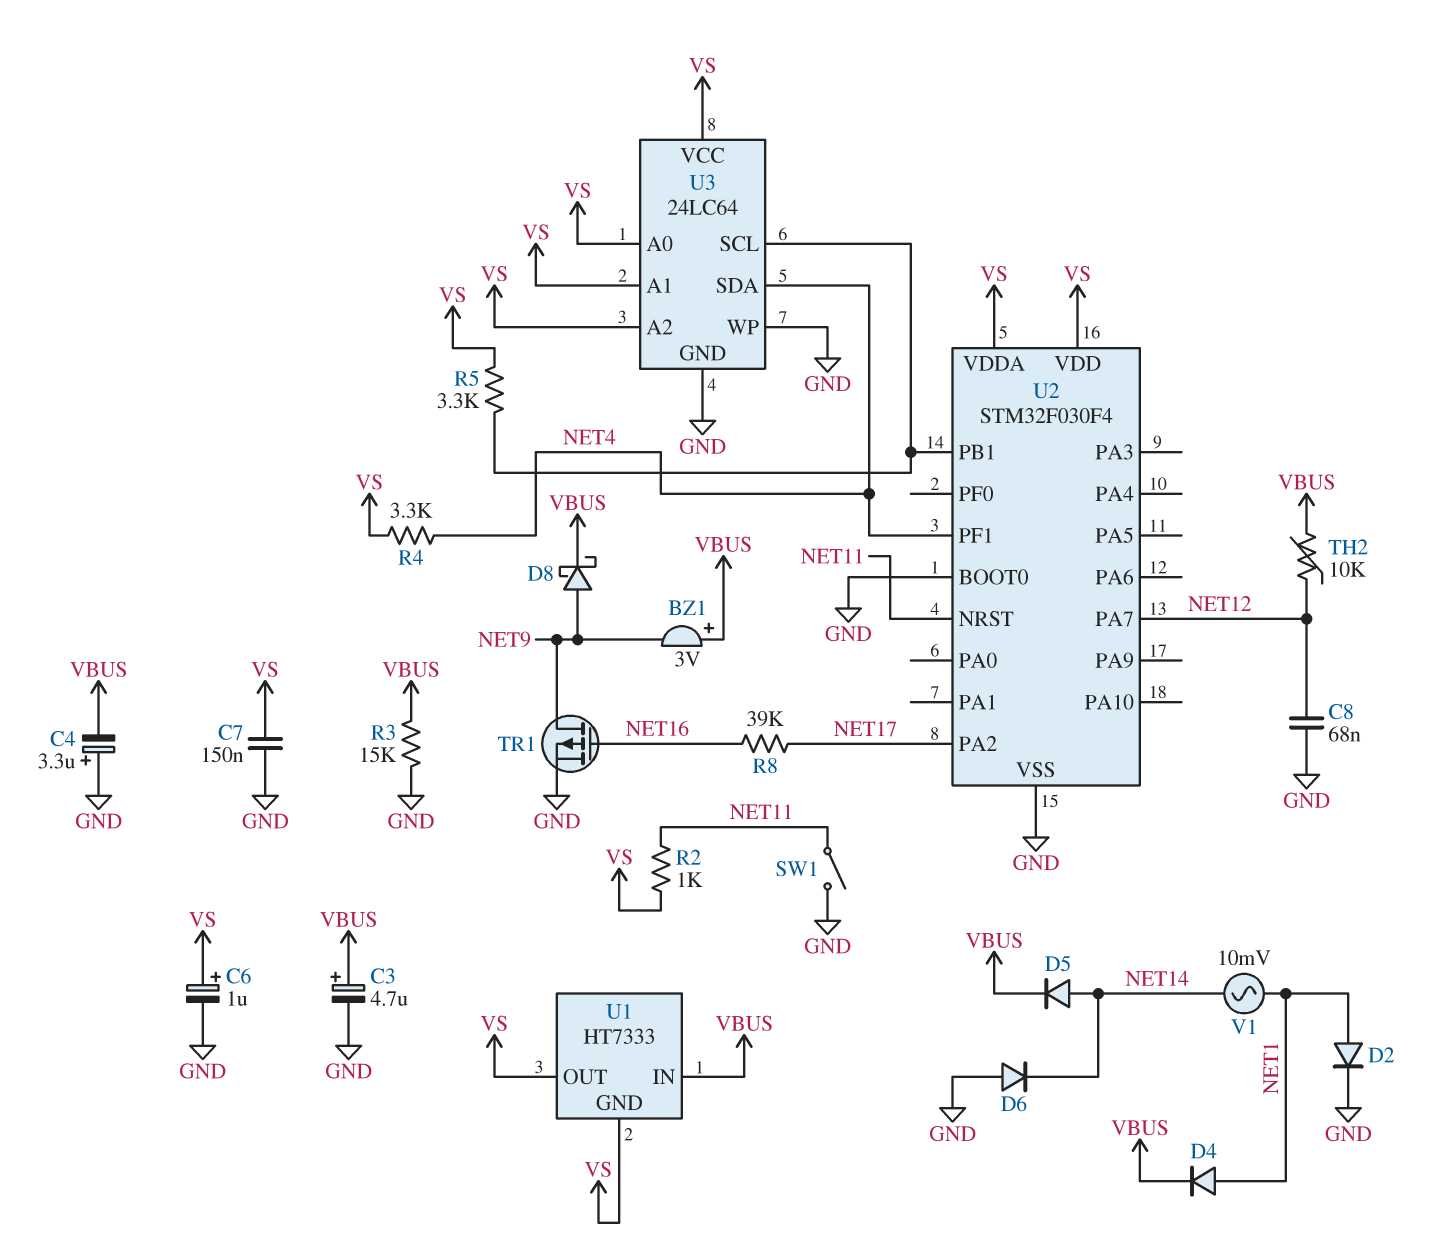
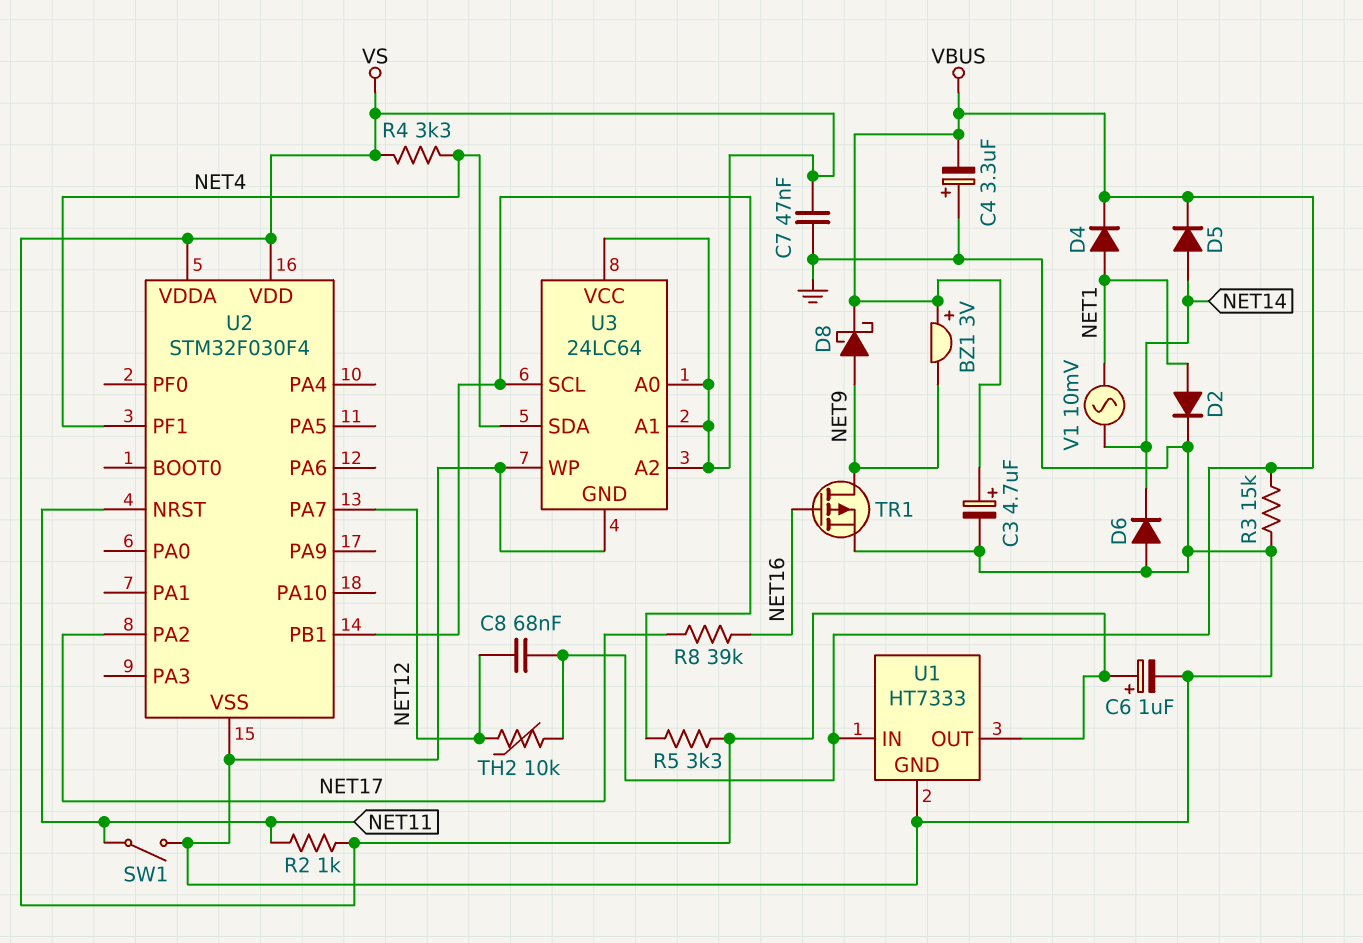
C7: 150nF (GND, VS) -> 47nF (GND, VS)
C8: 68nF (GND, NET12) -> 68nF (NET12, VBUS)
U1 pin GND: VS -> GND
U2 pin BOOT0: GND -> none

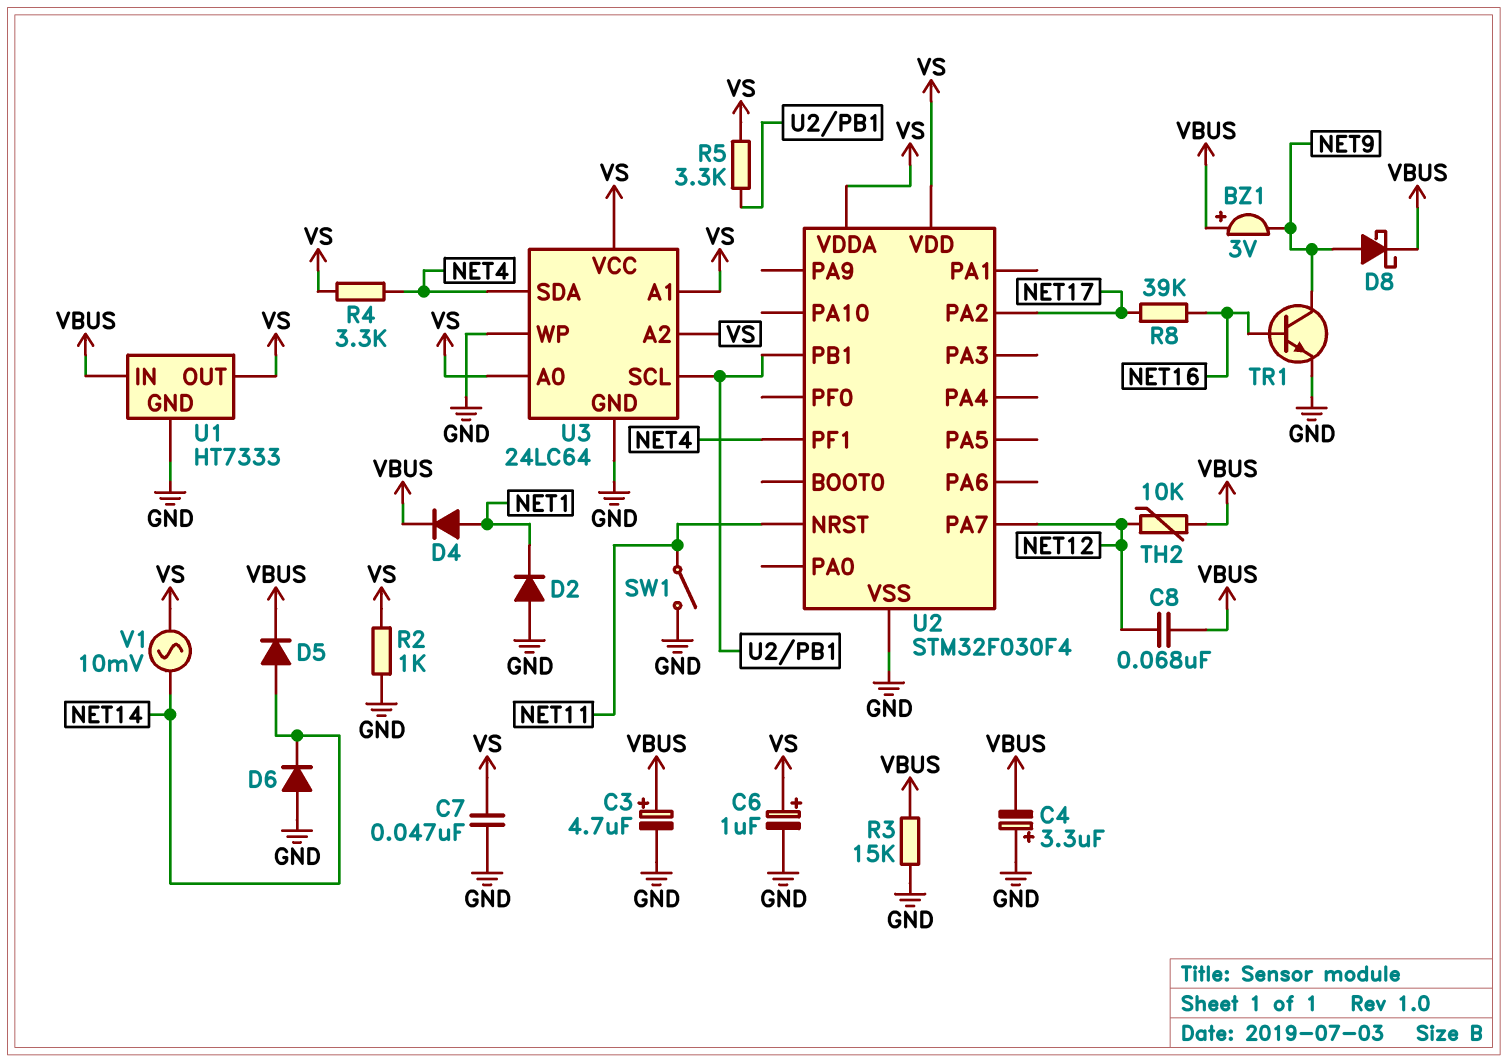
D2: diode (A NET1, K GND) -> diode (A GND, K NET1)
R2: 1k (NET11, VS) -> 1k (GND, VS)
TR1: PMOS (G NET16, D NET9, S GND) -> NPN (B NET16, C NET9, E GND)
V1: AC 10mV (NET1, NET14) -> AC 10mV (NET14, VS)

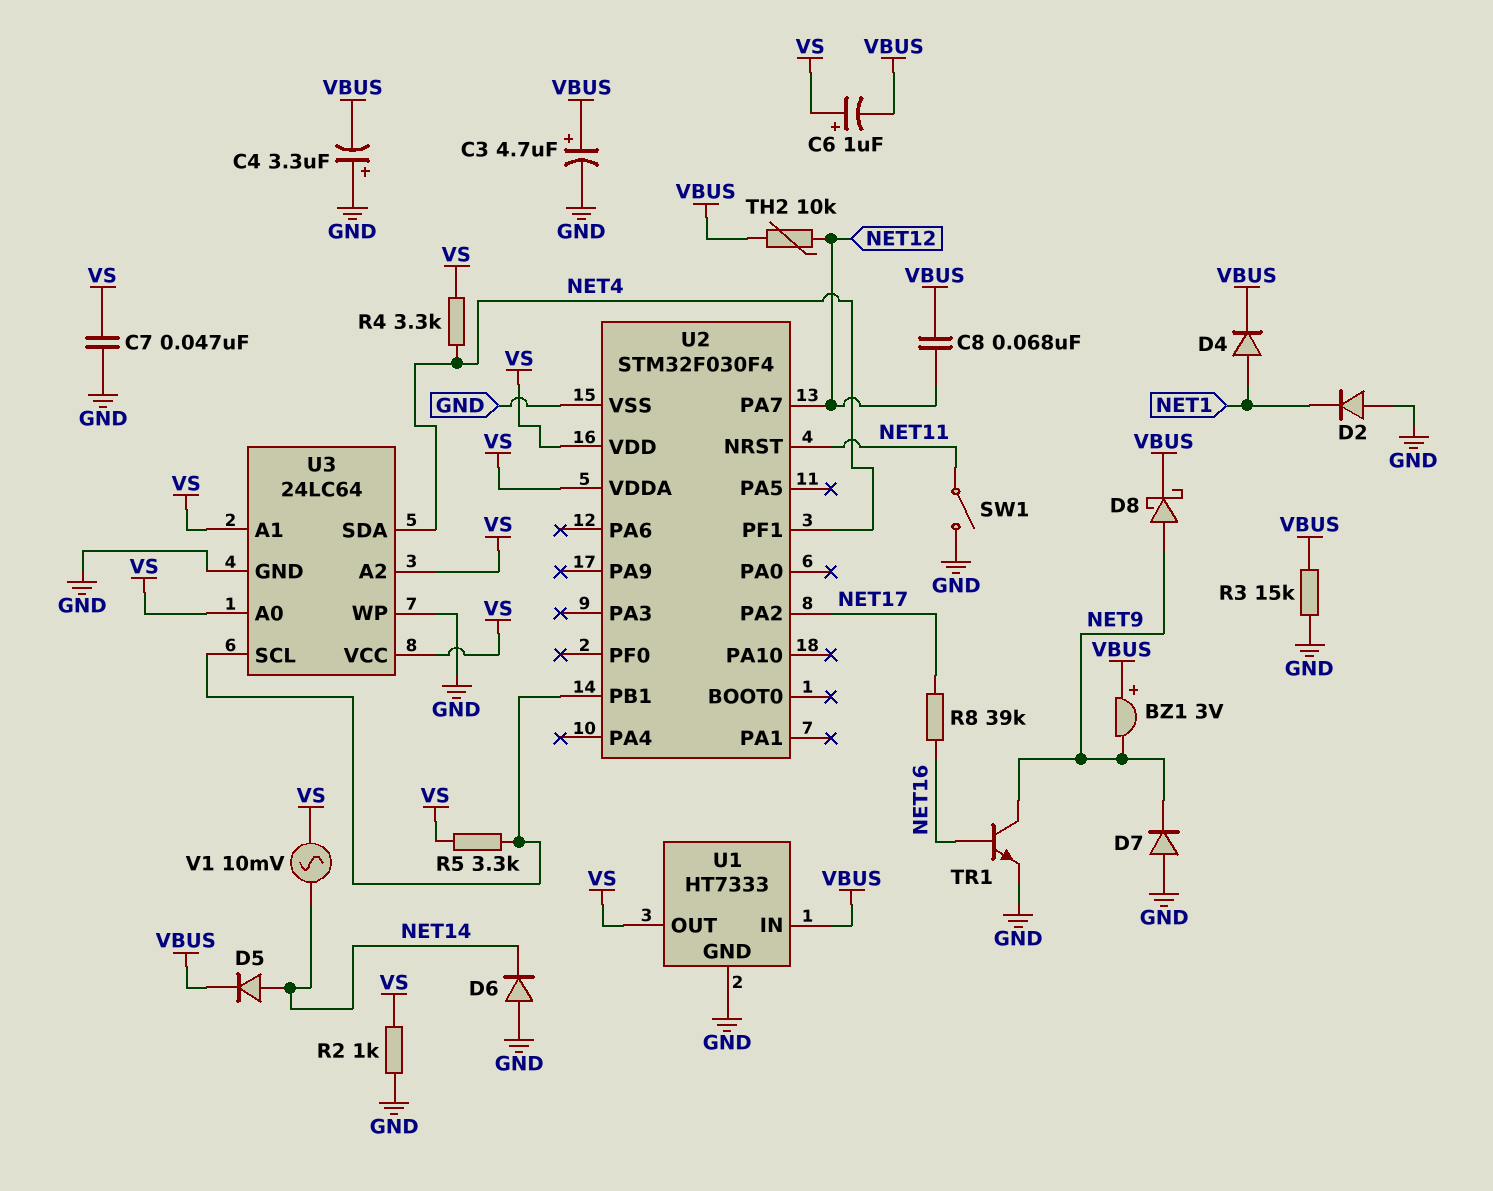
C6: 1uF (plus VS, minus GND) -> 1uF (plus VS, minus VBUS)
D7: none -> diode (A GND, K NET9)

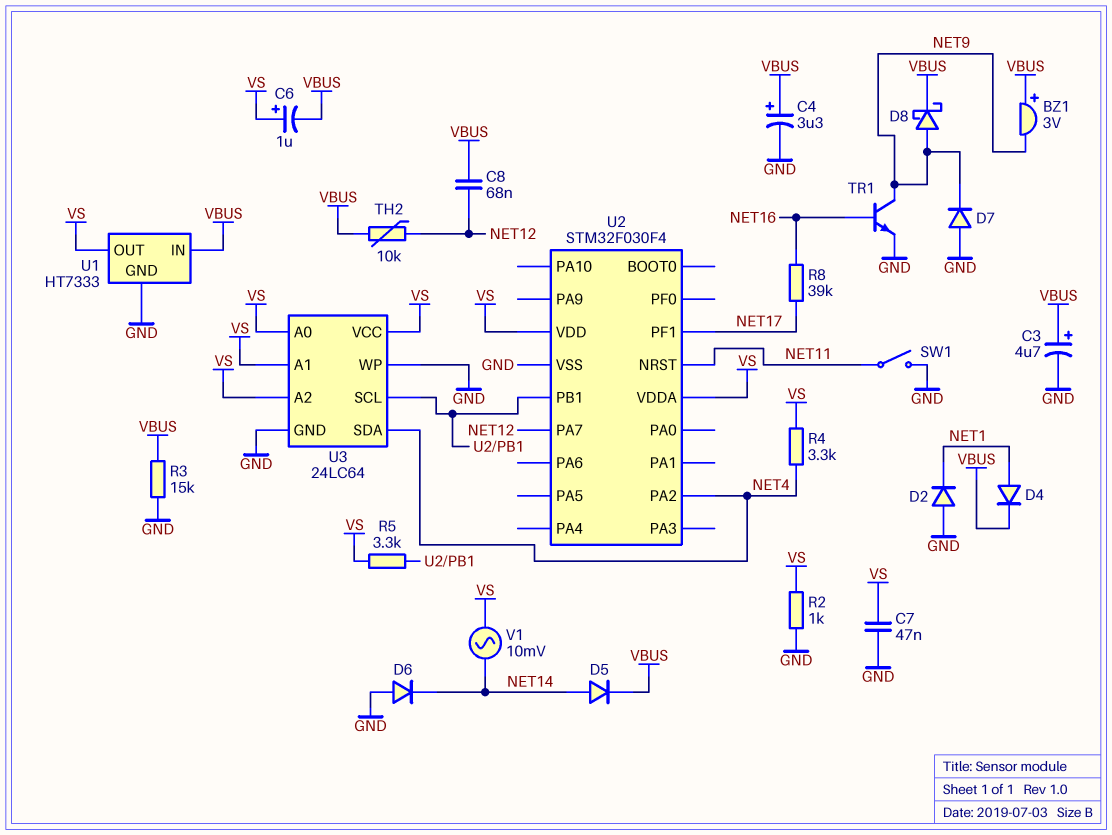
C4: 3.3uF (plus GND, minus VBUS) -> 3.3uF (plus VBUS, minus GND)
U2 pin PA2: NET17 -> NET4
U2 pin PF1: NET4 -> NET17

